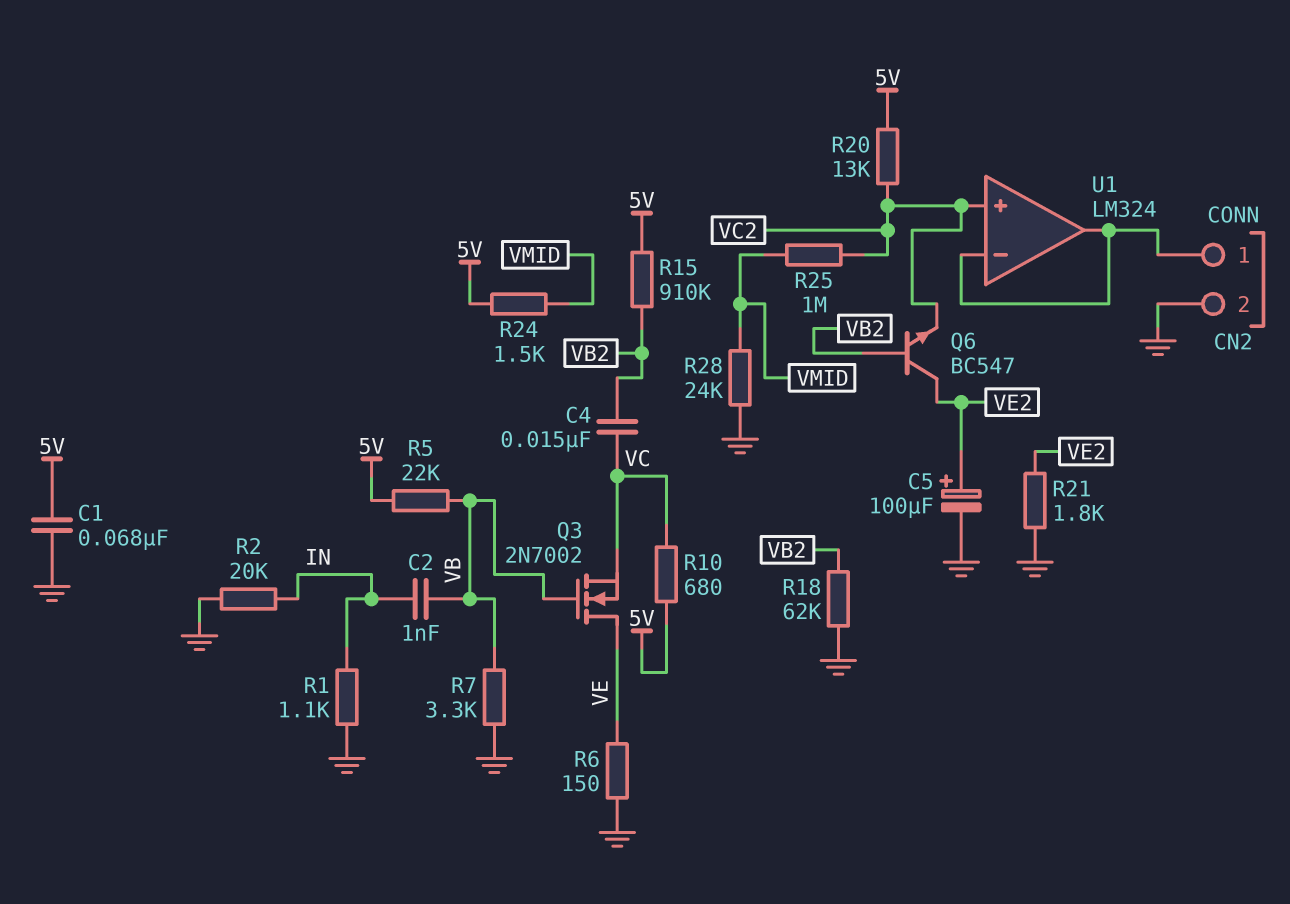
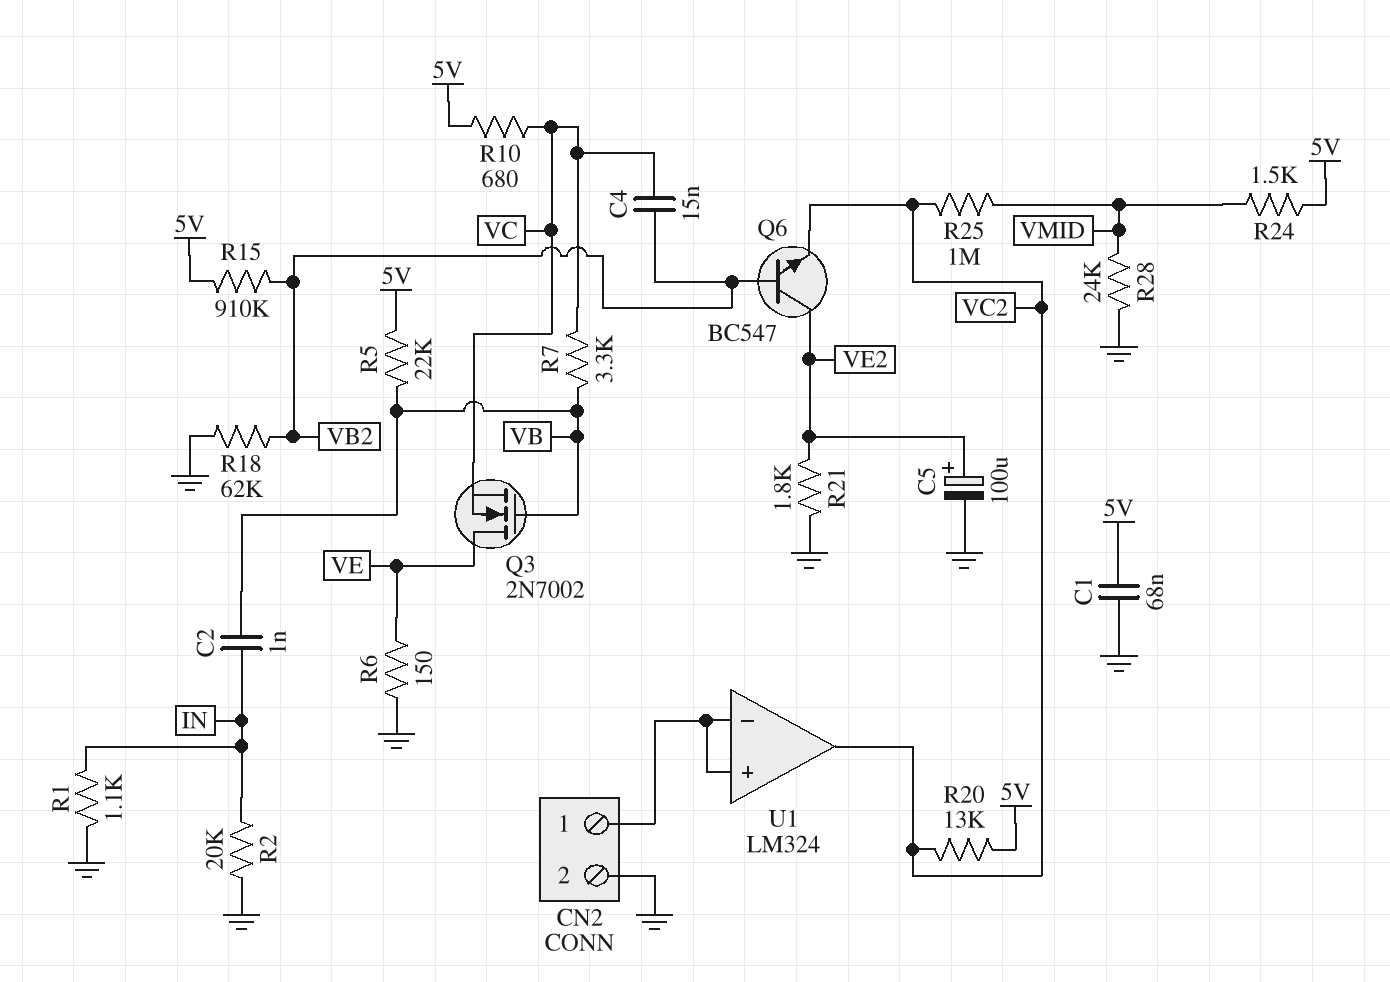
R7: 3.3k (GND, VB) -> 3.3k (VB, VC)
U1 pin in+: VC2 -> CN2/1
U1 pin out: CN2/1 -> VC2

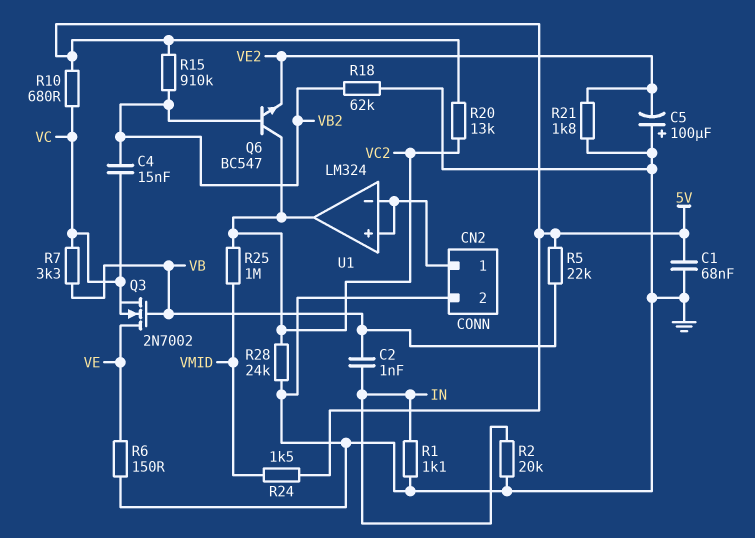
C5: 100uF (plus VE2, minus GND) -> 100uF (plus GND, minus VE2)
Q6: NPN BC547 (B VB2, C VE2, E VC2) -> NPN BC547 (B VB2, C VC2, E VE2)
R28: 24k (GND, VMID) -> 24k (GND, VC2)

